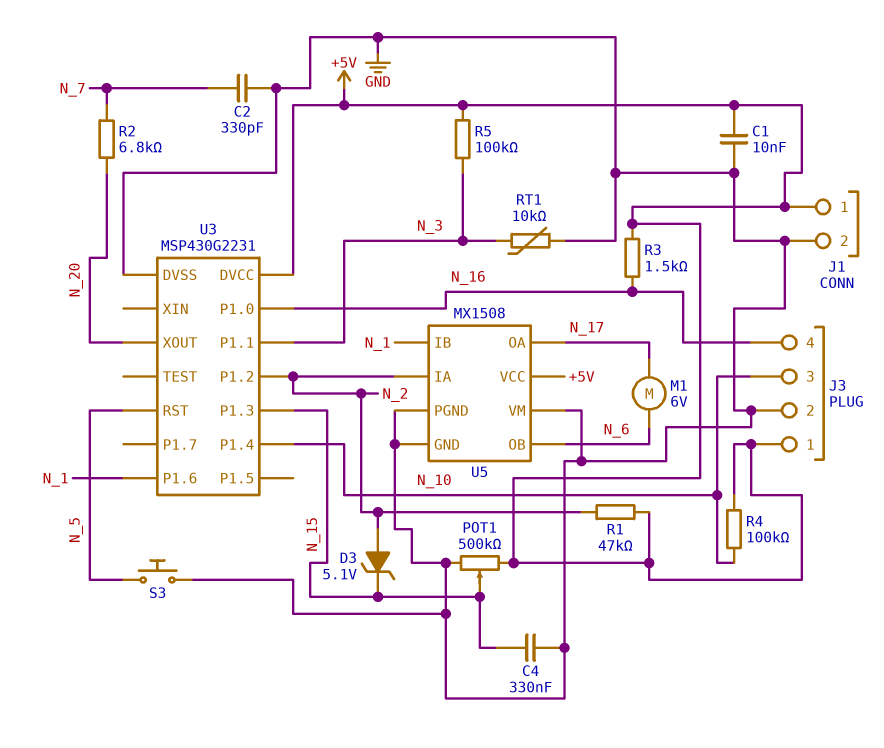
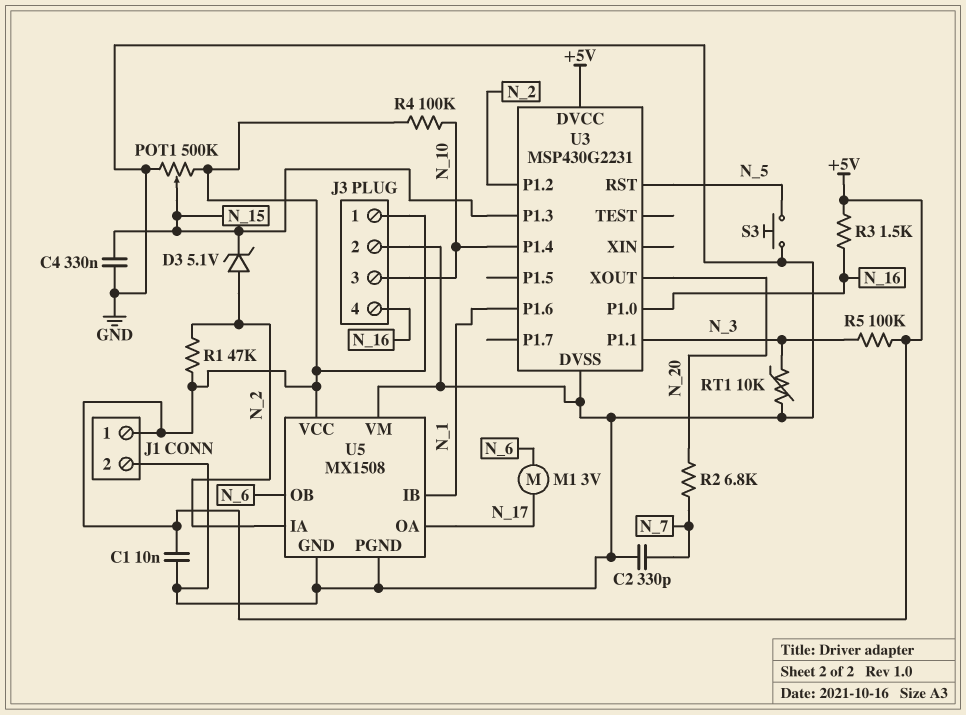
M1: motor 6V (N_6, N_17) -> motor 3V (N_6, N_17)

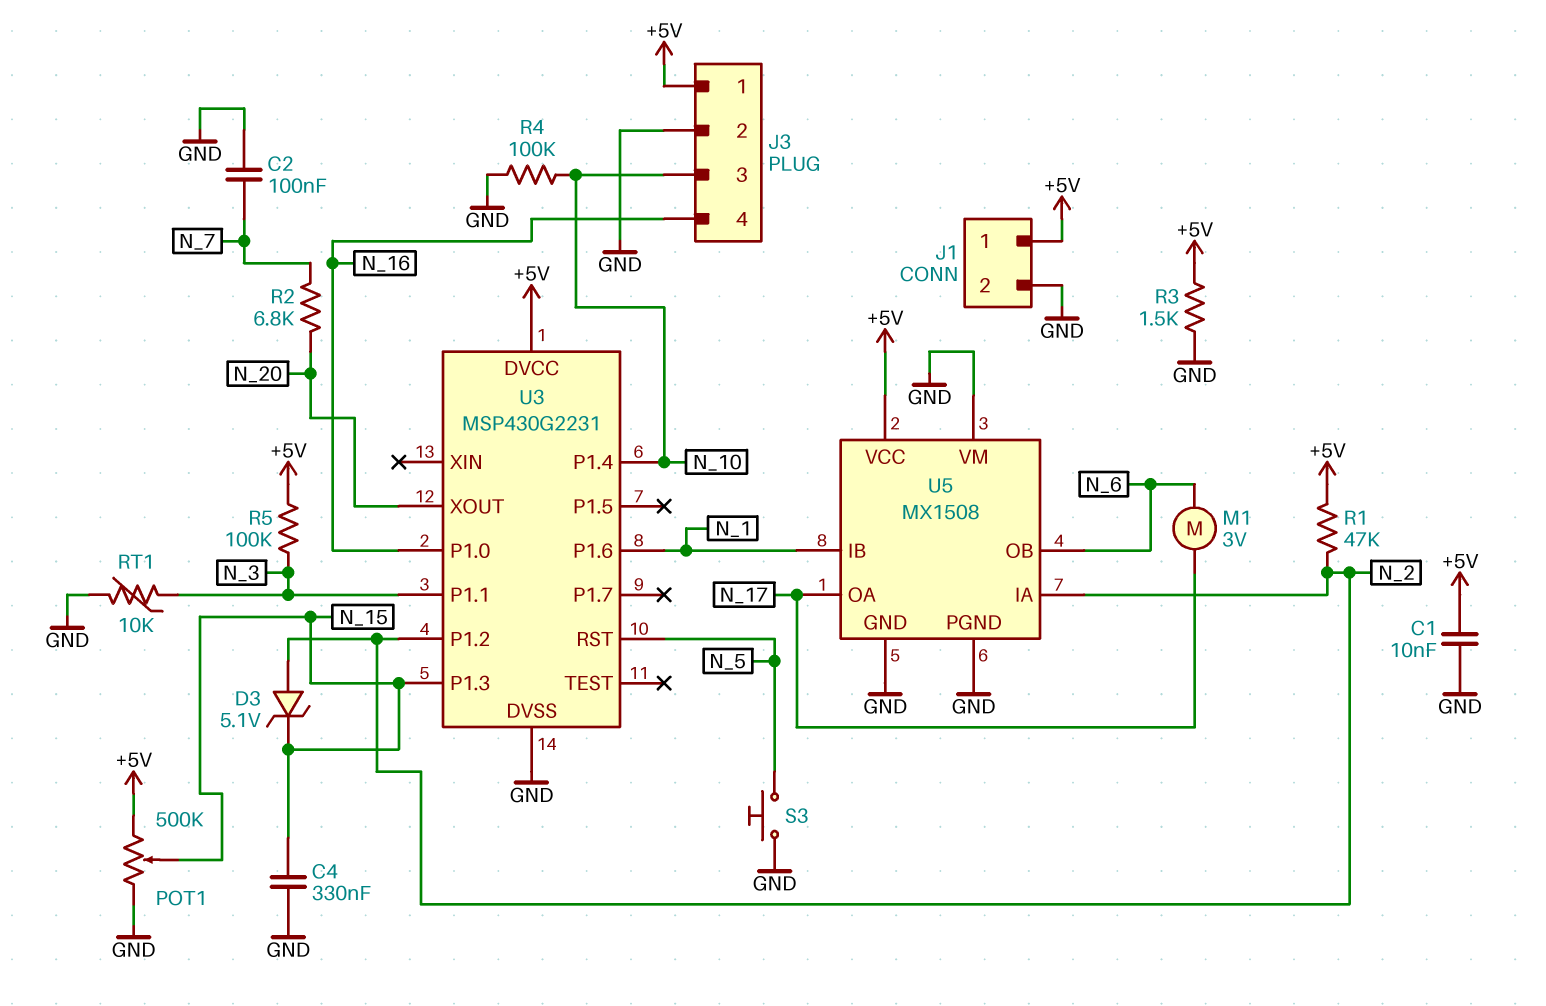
C2: 330pF (GND, N_7) -> 100nF (GND, N_7)
R3: 1.5k (+5V, N_16) -> 1.5k (+5V, GND)
R4: 100k (+5V, N_10) -> 100k (GND, N_10)

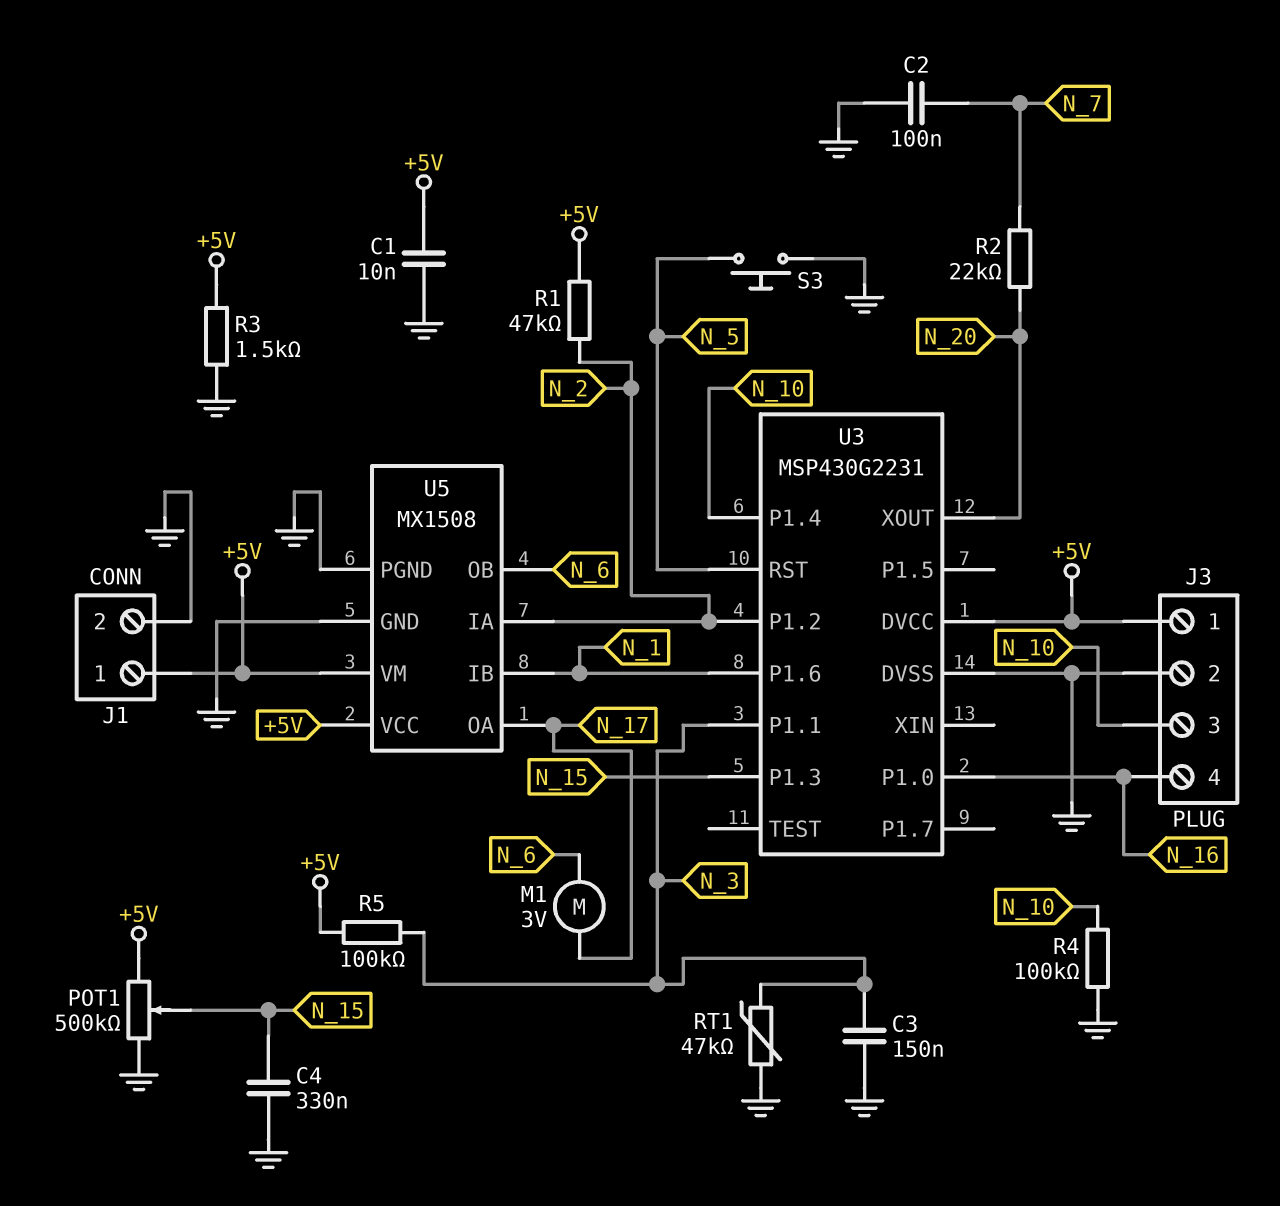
C3: none -> 150nF (GND, N_3)
D3: zener 5.1V (A N_2, K N_15) -> none
R2: 6.8k (N_7, N_20) -> 22k (N_7, N_20)
RT1: 10k (GND, N_3) -> 47k (GND, N_3)
U5 pin VM: GND -> +5V

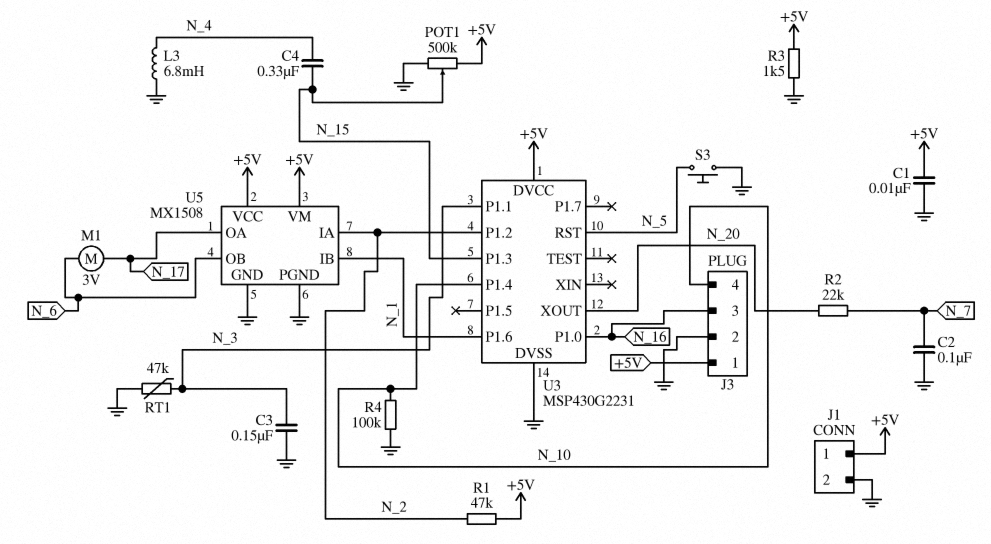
C4: 330nF (GND, N_15) -> 330nF (N_4, N_15)
J3 pin 3: N_10 -> N_16
J3 pin 4: N_16 -> N_10
L3: none -> 6.8mH (GND, N_4)
R5: 100k (+5V, N_3) -> none

